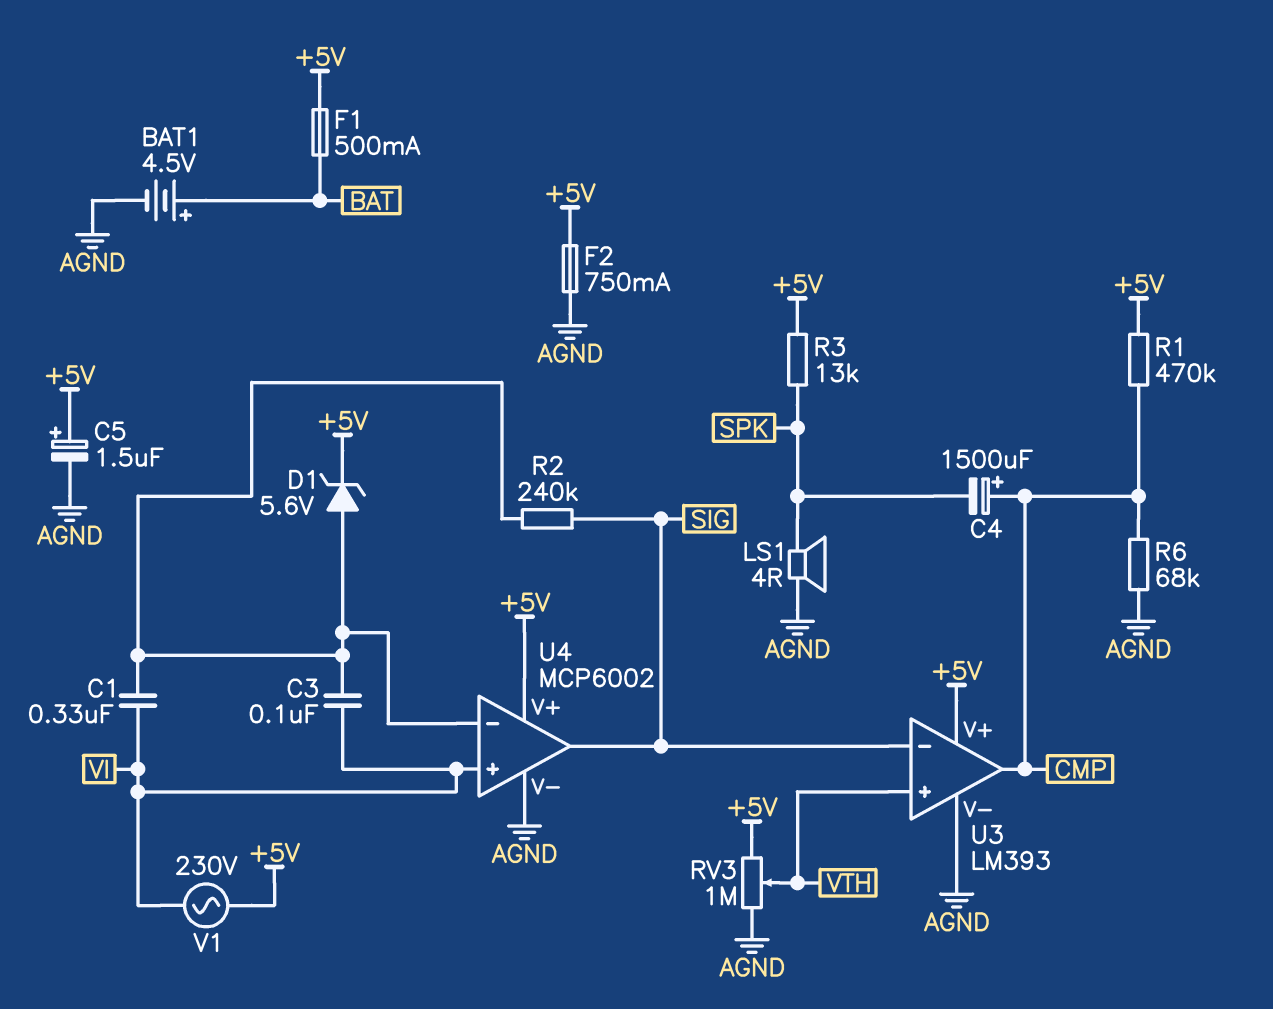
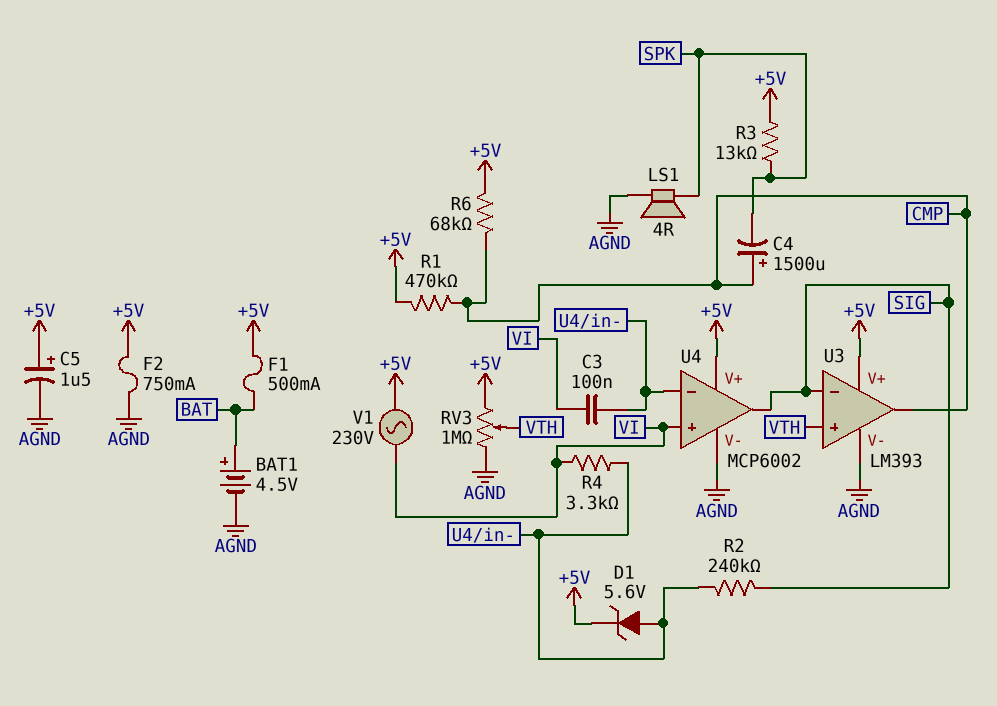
C1: 330nF (U4/in-, VI) -> none
R4: none -> 3.3k (U4/in-, VI)
R6: 68k (AGND, CMP) -> 68k (+5V, CMP)

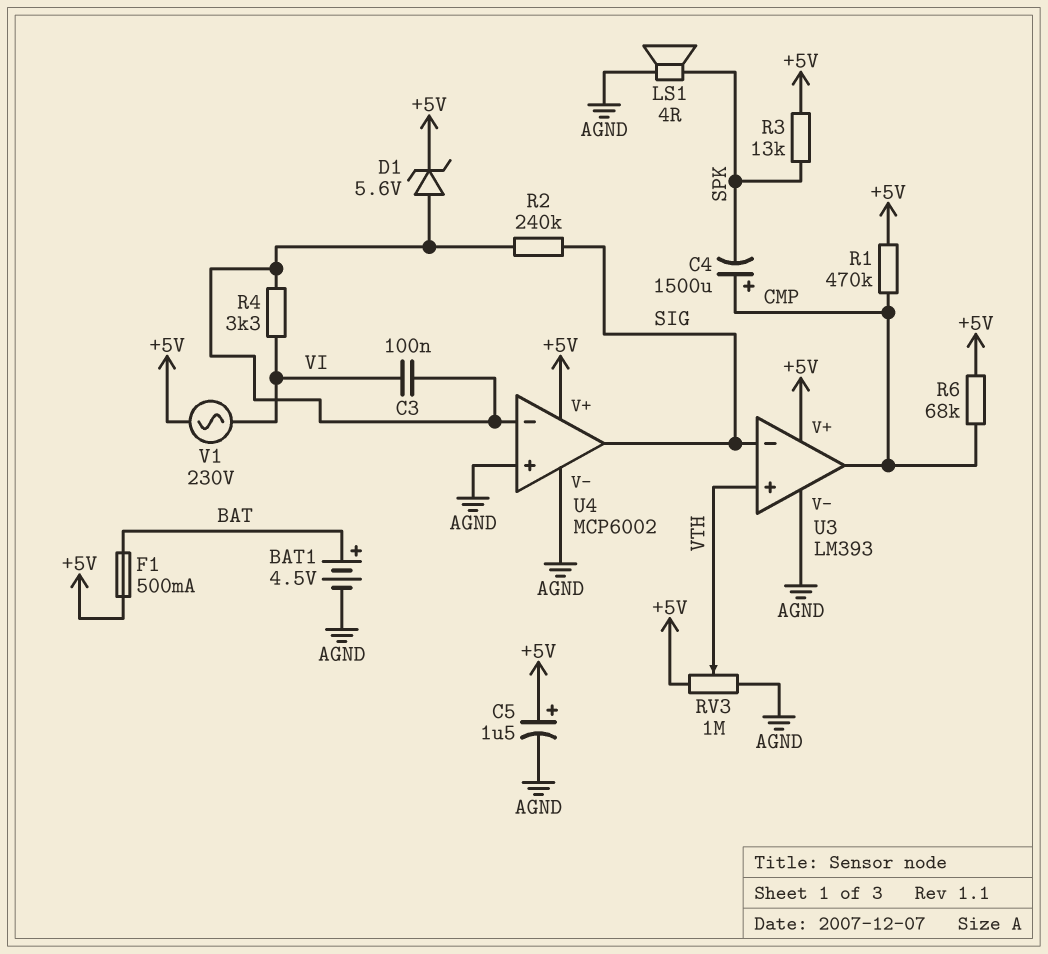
F2: 750mA (+5V, AGND) -> none
U4 pin in+: VI -> AGND

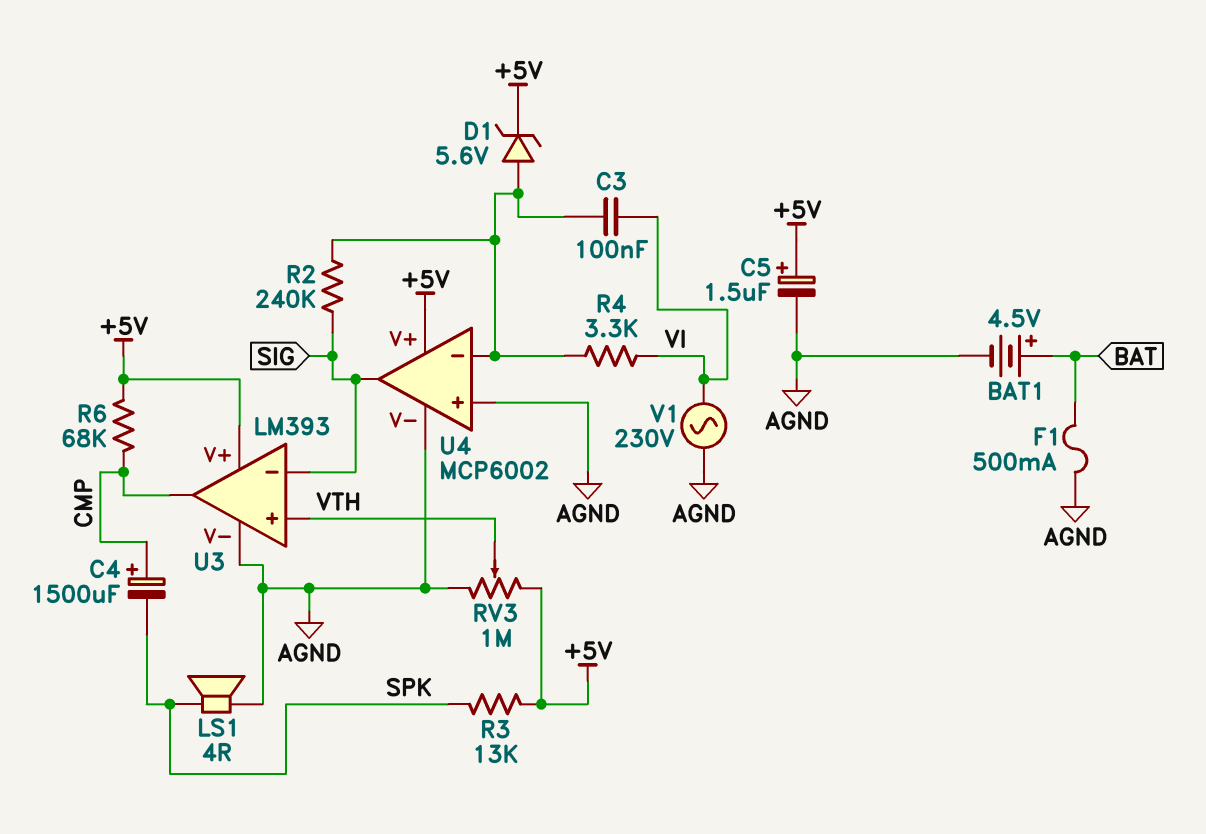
F1: 500mA (+5V, BAT) -> 500mA (AGND, BAT)
R1: 470k (+5V, CMP) -> none
V1: AC 230V (+5V, VI) -> AC 230V (AGND, VI)

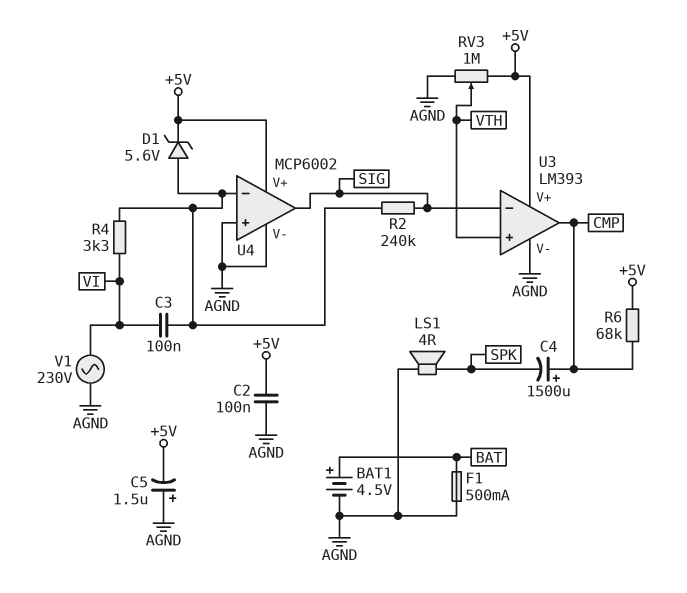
C2: none -> 100nF (+5V, AGND)
C5: 1.5uF (plus +5V, minus AGND) -> 1.5uF (plus AGND, minus +5V)
R3: 13k (+5V, SPK) -> none

